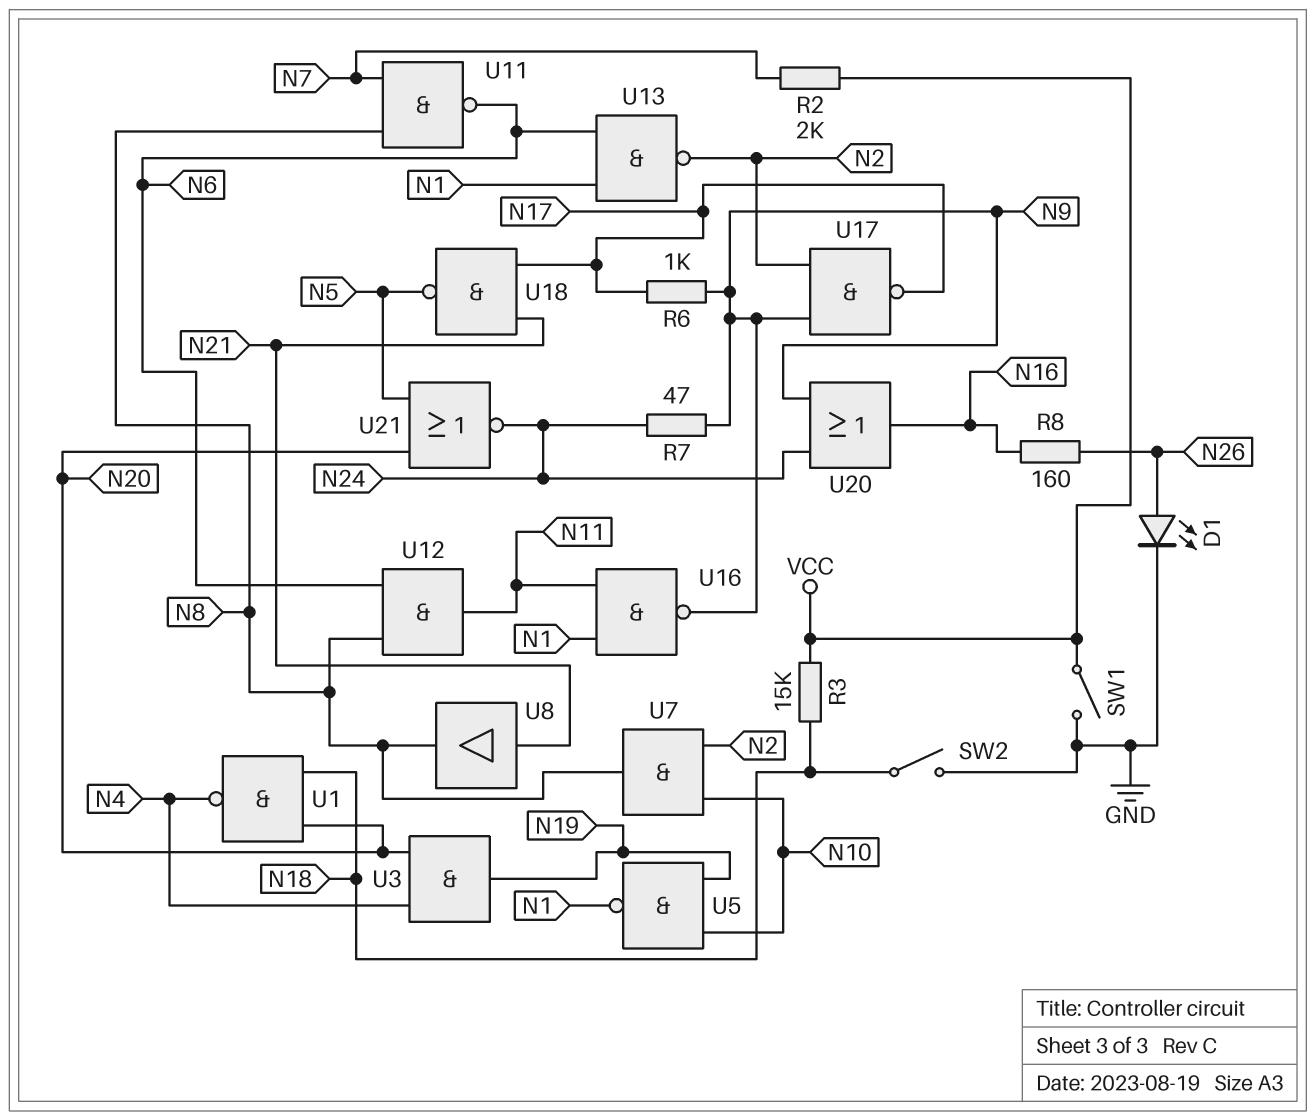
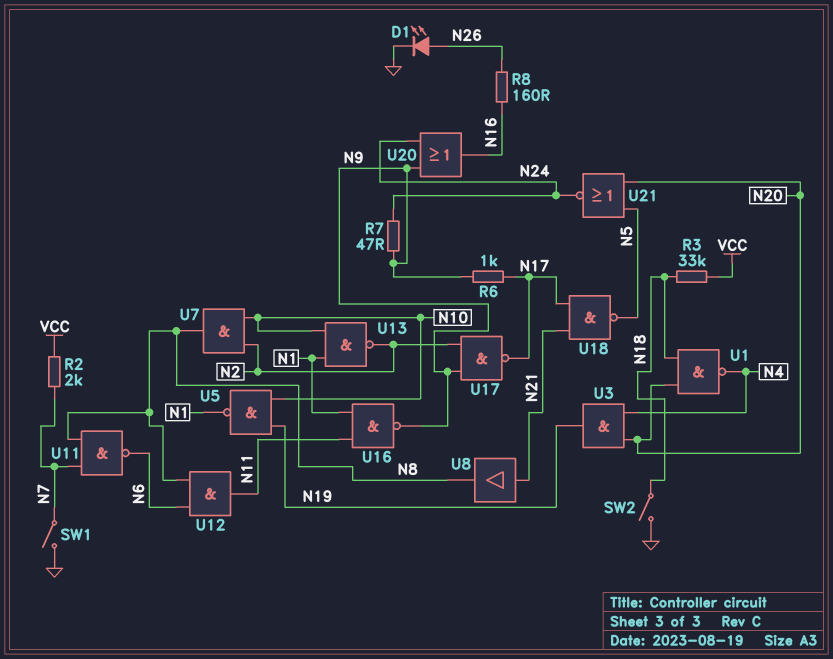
R3: 15k (N18, VCC) -> 33k (N18, VCC)
SW1: switch (GND, VCC) -> switch (GND, N7)
U13: NAND (in N1, in N6, out N2) -> NAND (in N1, in N10, out N2)

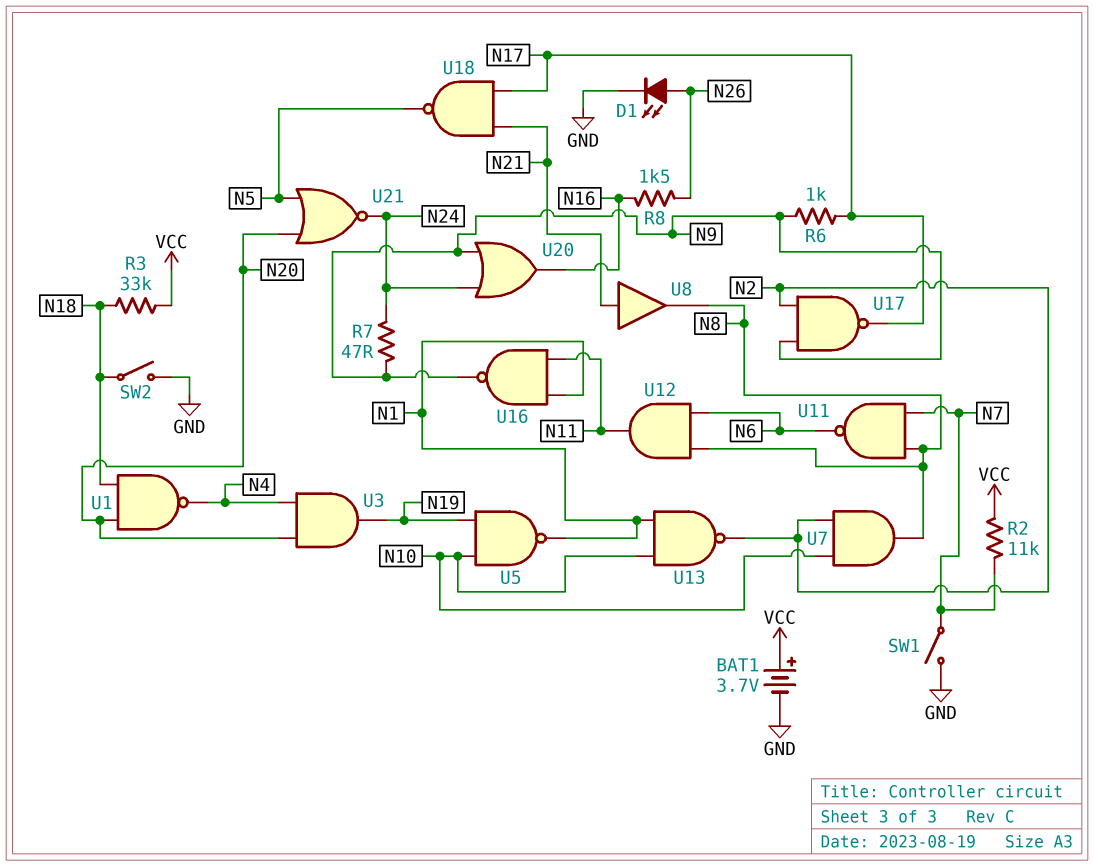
BAT1: none -> 3.7V (plus VCC, minus GND)
R2: 2k (N7, VCC) -> 11k (N7, VCC)
R8: 160 (N16, N26) -> 1.5k (N16, N26)

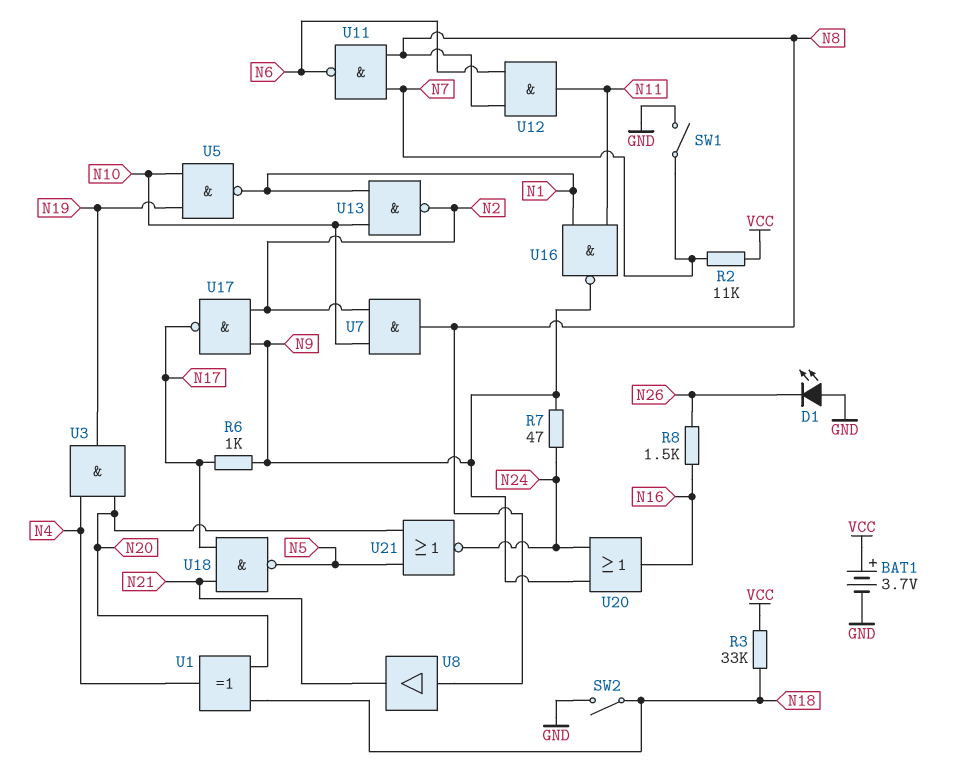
D1: LED (A N26, K GND) -> LED (A GND, K N26)
U1: NAND (in N18, in N20, out N4) -> XOR (in N18, in N20, out N4)
U8: buffer (in N21, out N8) -> buffer (in N8, out N21)

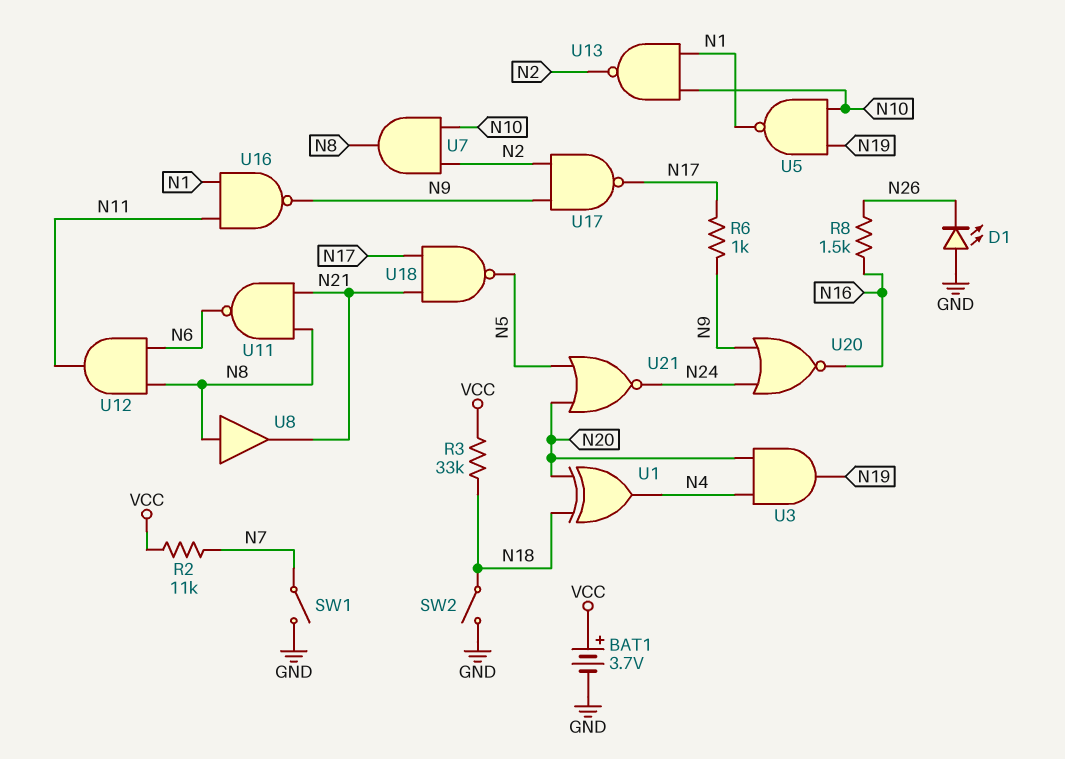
R7: 47 (N9, N24) -> none
U11: NAND (in N7, in N8, out N6) -> NAND (in N8, in N21, out N6)
U20: OR (in N9, in N24, out N16) -> NOR (in N9, in N24, out N16)

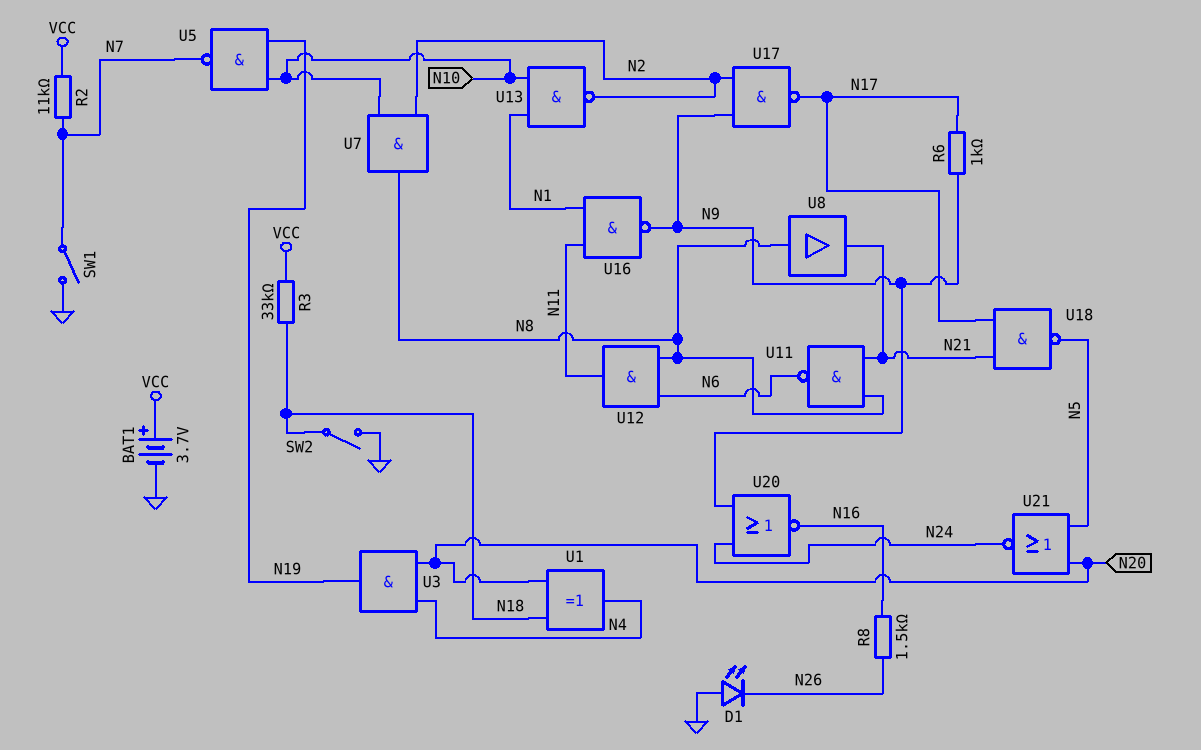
U5: NAND (in N10, in N19, out N1) -> NAND (in N10, in N19, out N7)

